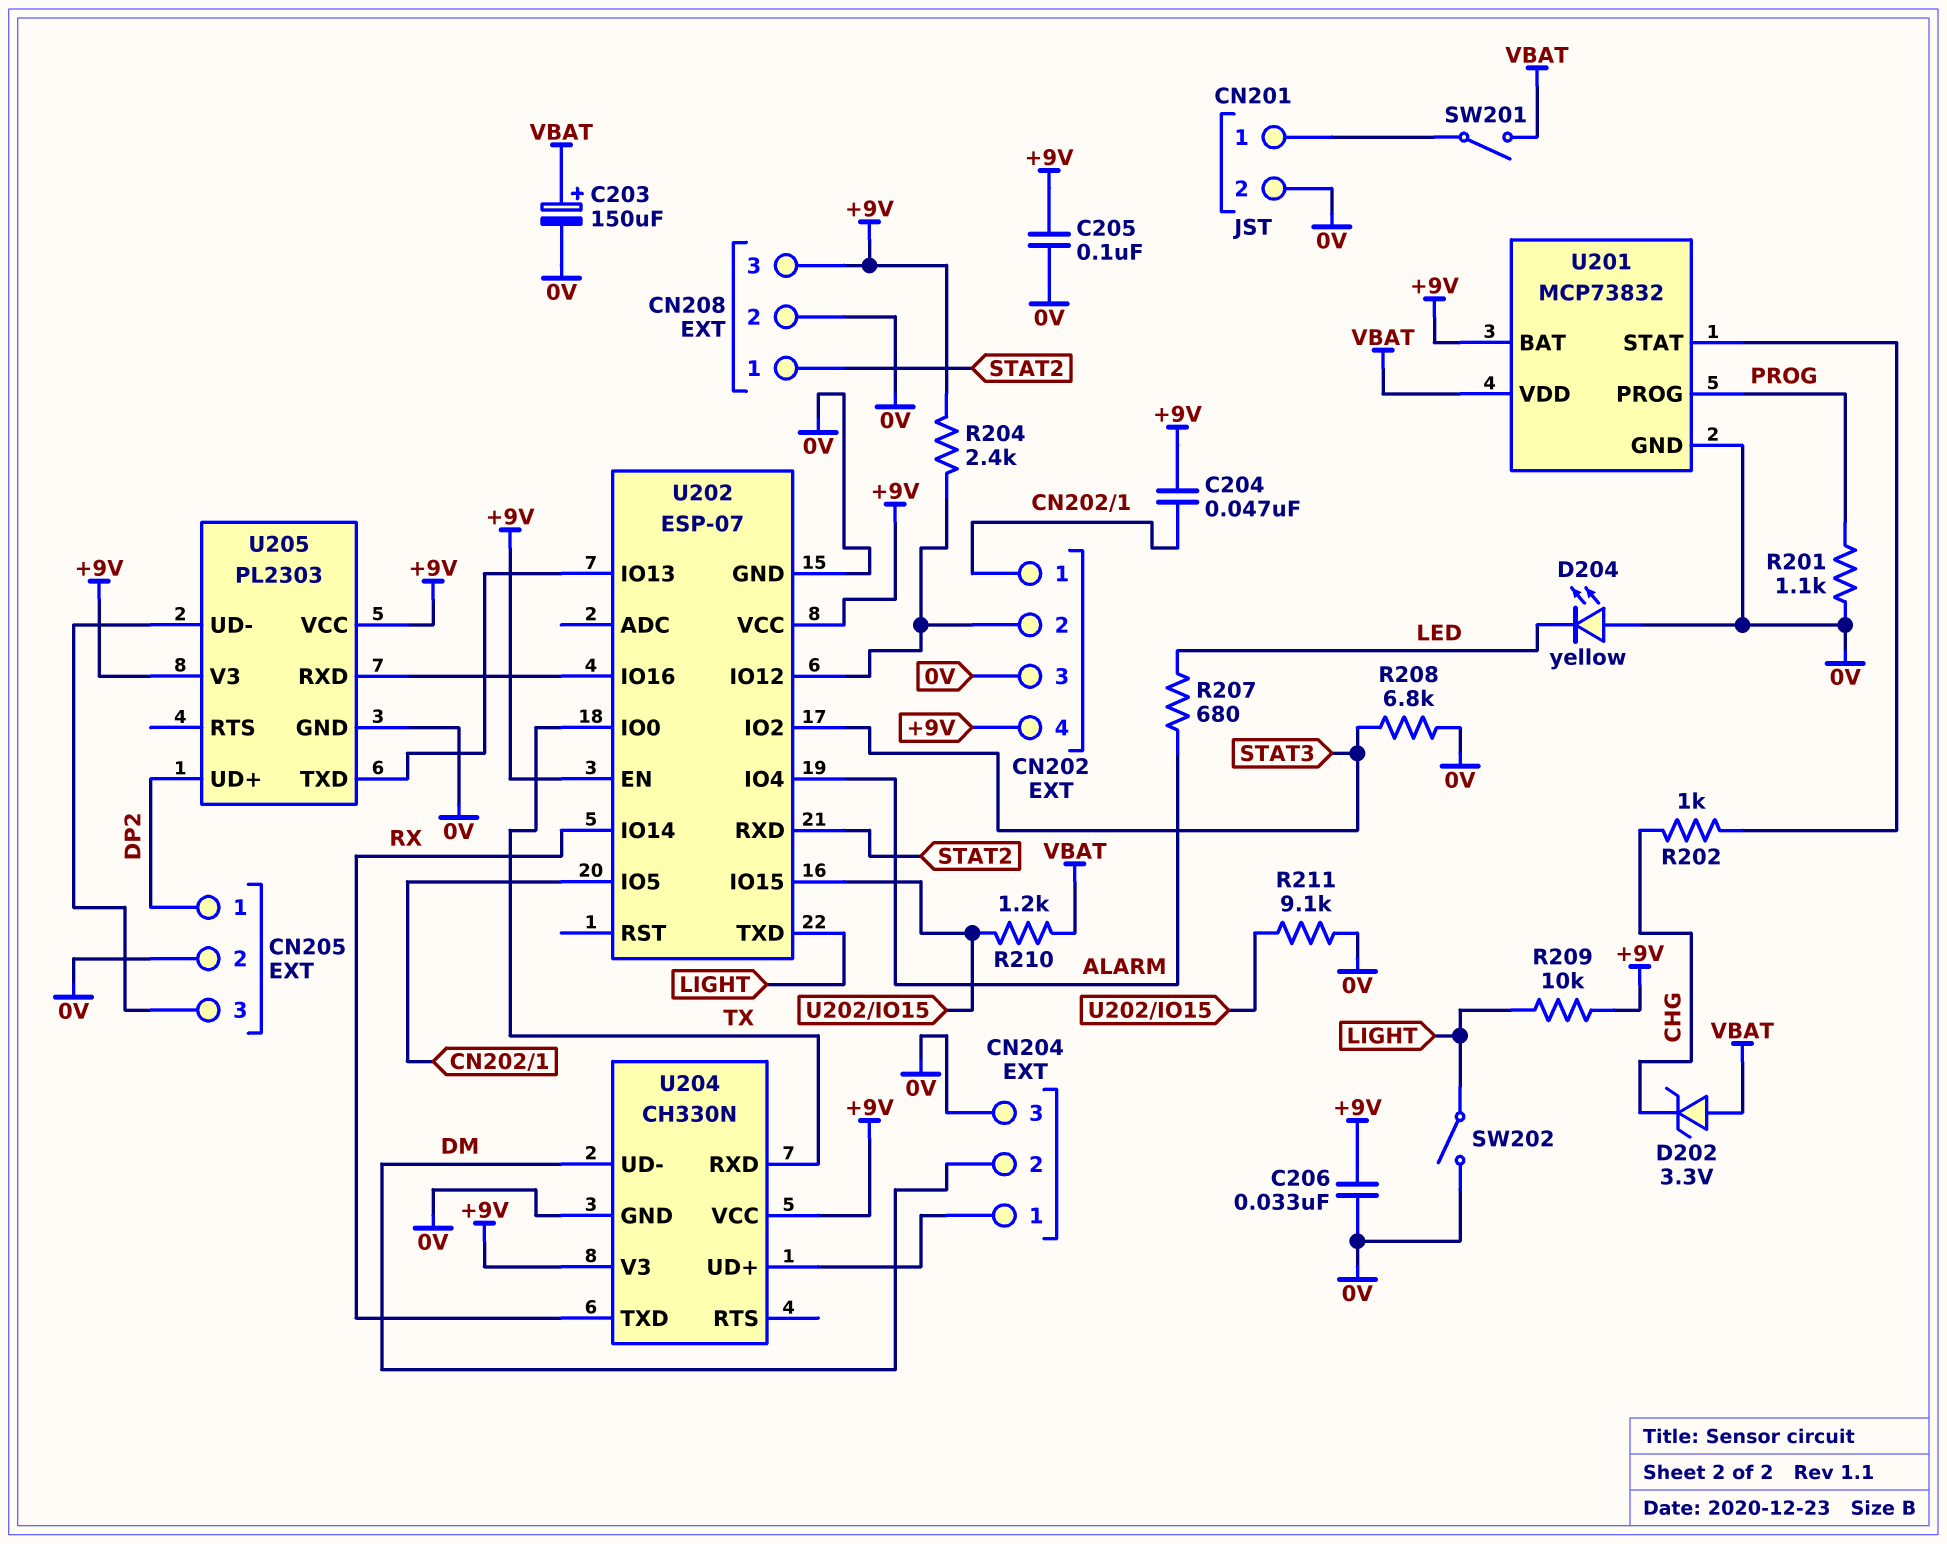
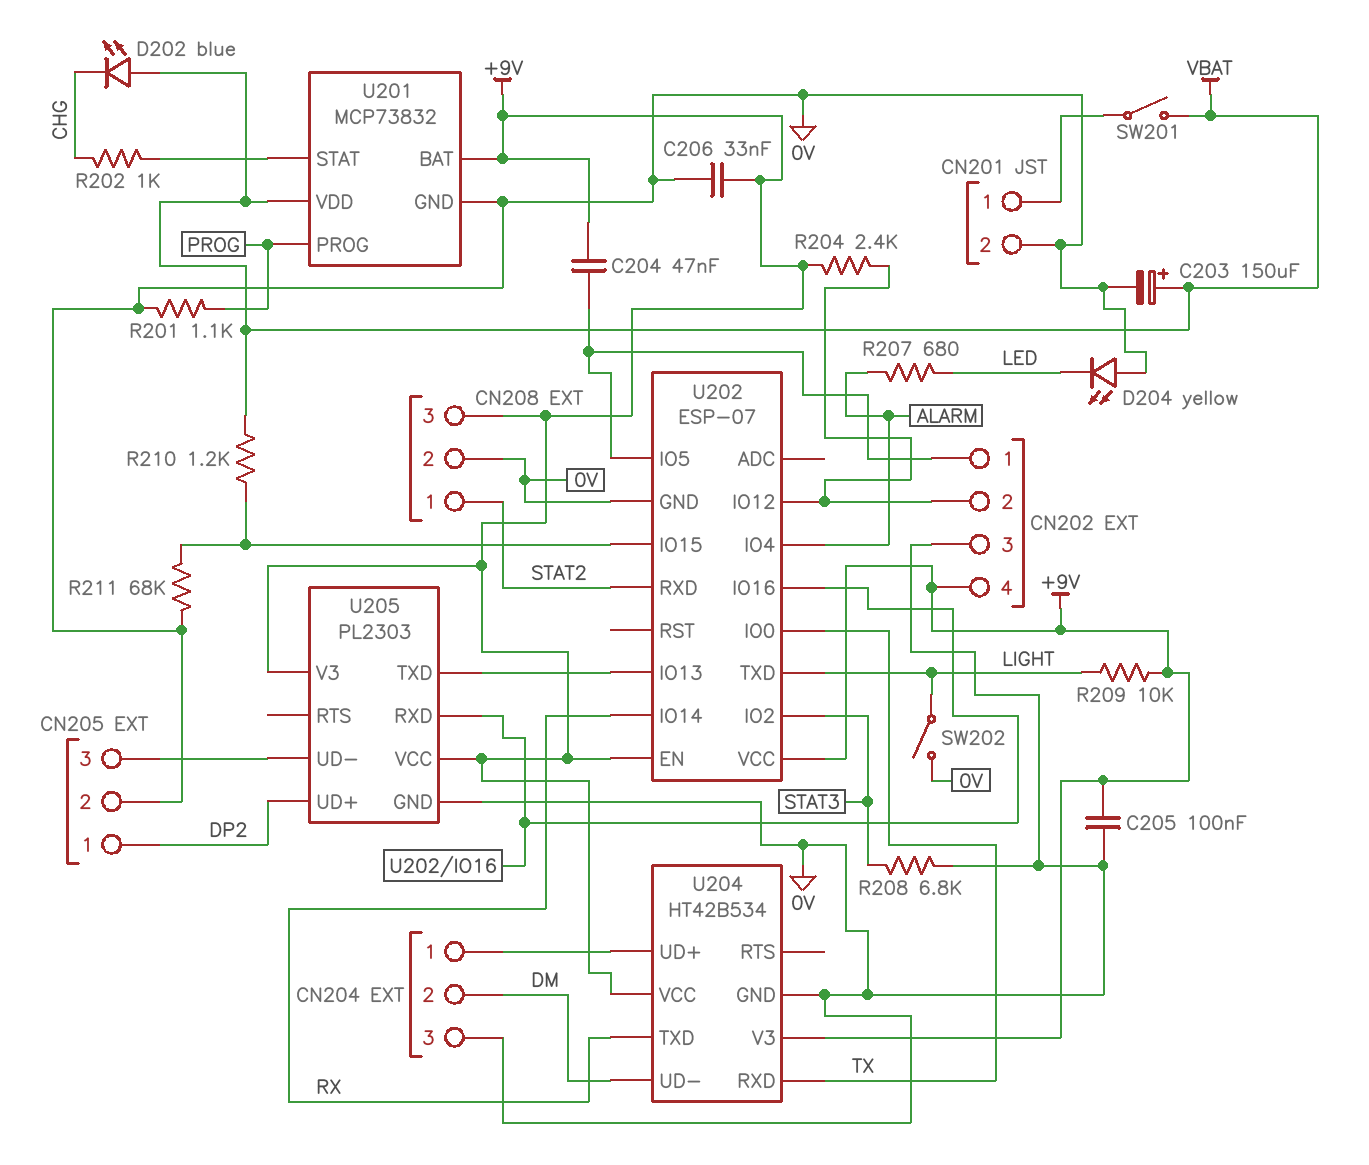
D202: zener 3.3V (A VBAT, K CHG) -> LED blue (A VBAT, K CHG)
R211: 9.1k (0V, U202/IO15) -> 68k (0V, U202/IO15)
U204: CH330N -> HT42B534

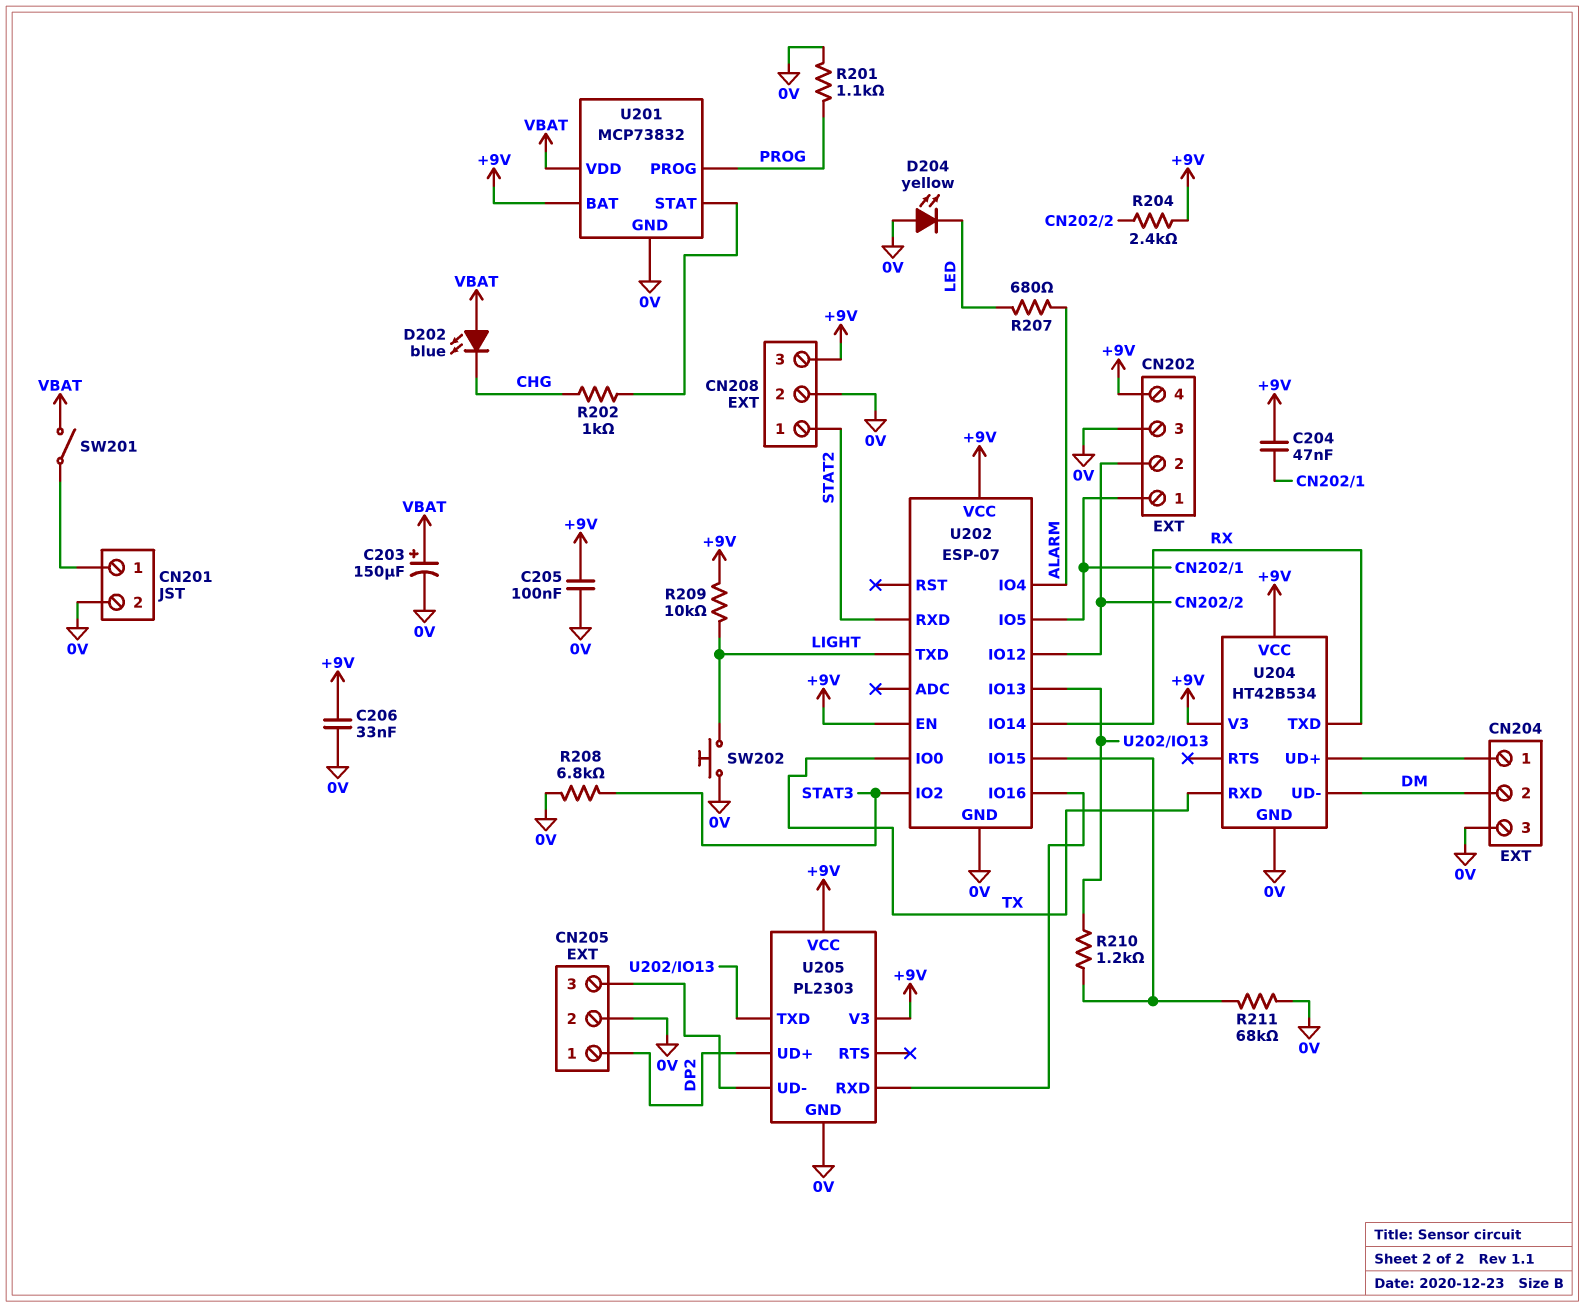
R210: 1.2k (U202/IO15, VBAT) -> 1.2k (U202/IO13, U202/IO15)
SW202: switch (0V, LIGHT) -> button (0V, LIGHT)

